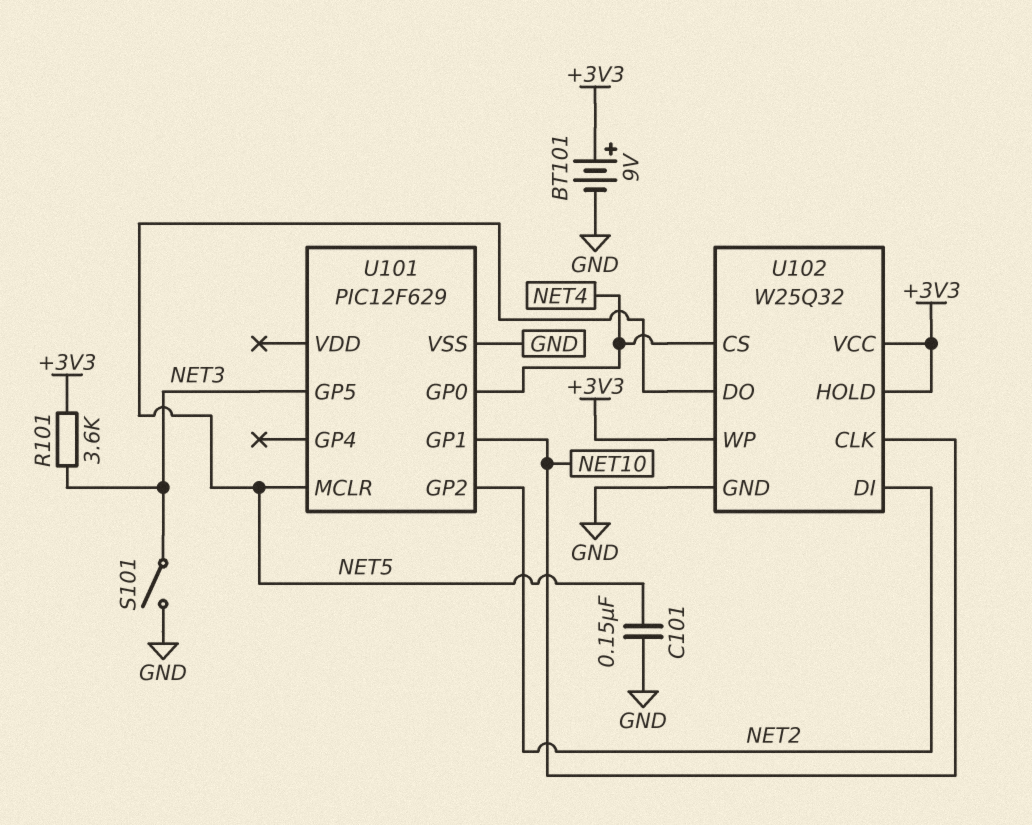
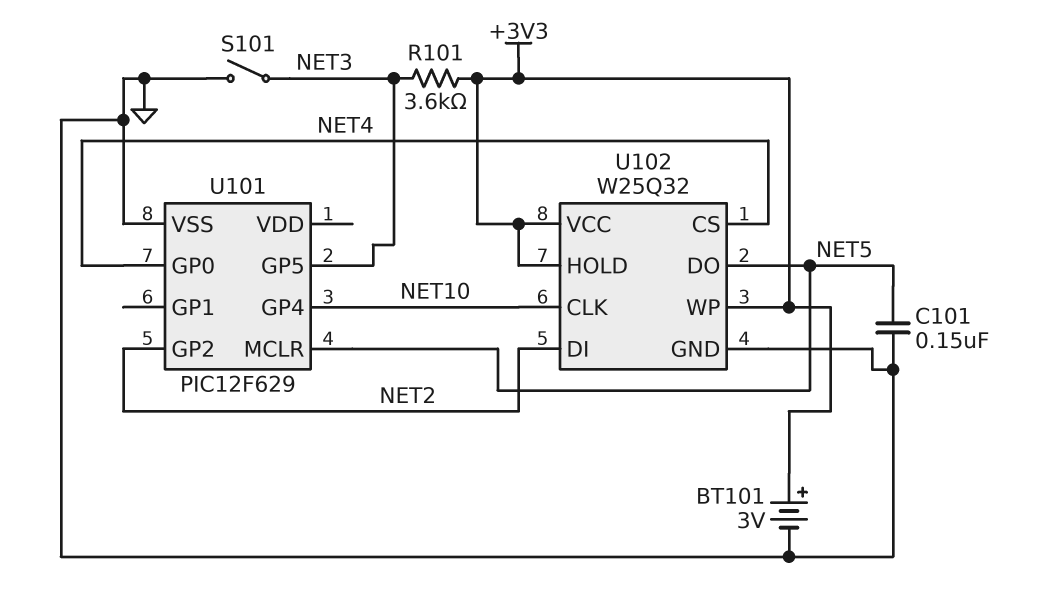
BT101: 9V (plus +3V3, minus GND) -> 3V (plus +3V3, minus GND)
U101 pin GP1: NET10 -> none
U101 pin GP4: none -> NET10

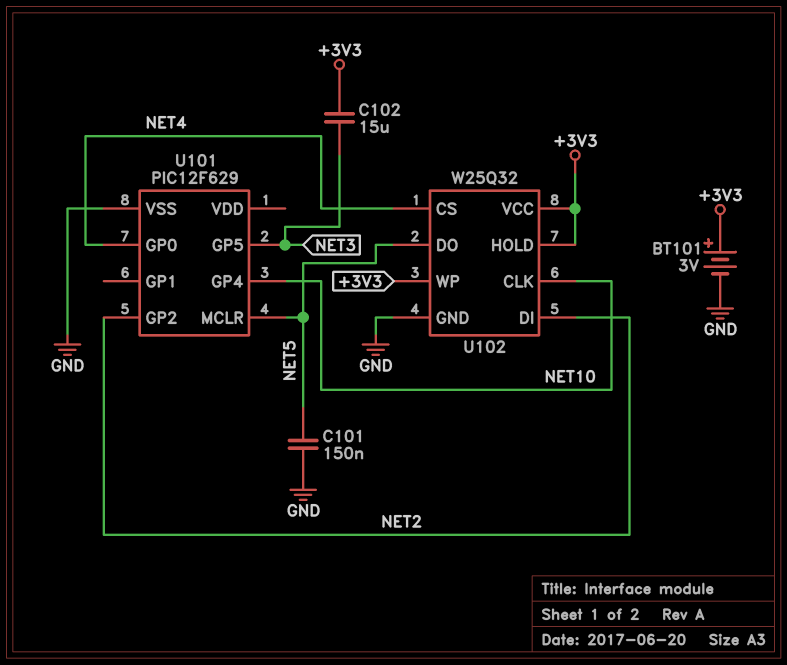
C102: none -> 15uF (+3V3, NET3)
R101: 3.6k (+3V3, NET3) -> none
S101: switch (GND, NET3) -> none

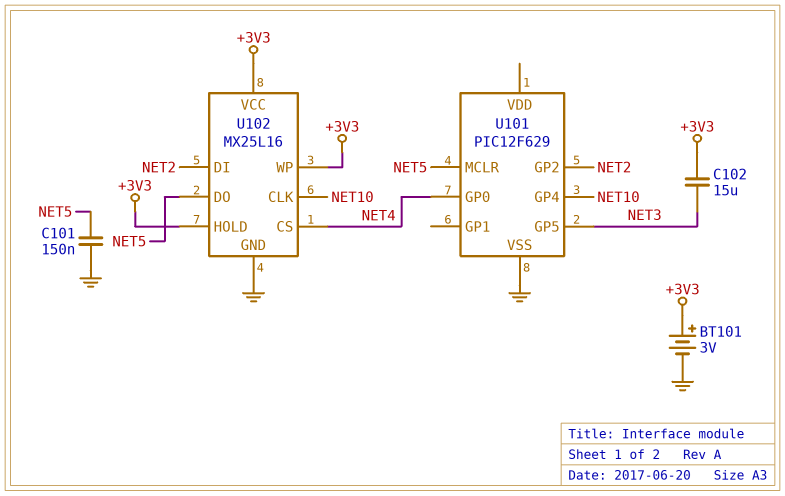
U102: W25Q32 -> MX25L16

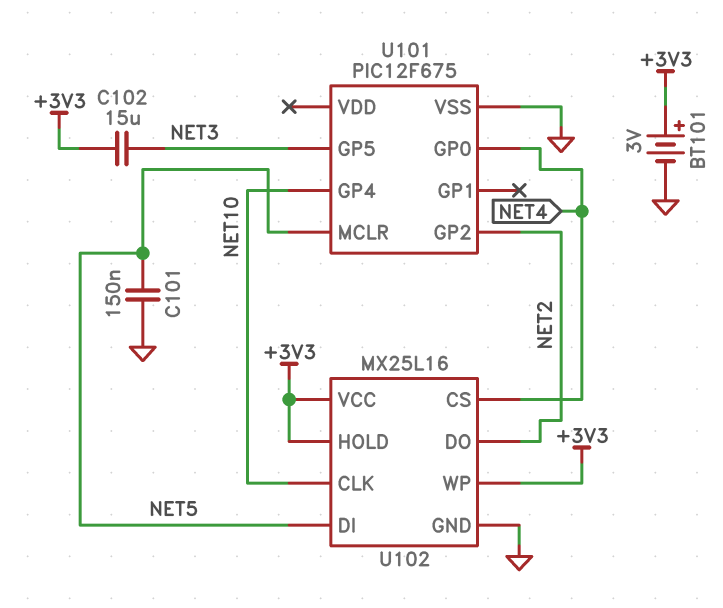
U101: PIC12F629 -> PIC12F675
U102 pin DI: NET2 -> NET5
U102 pin DO: NET5 -> NET2

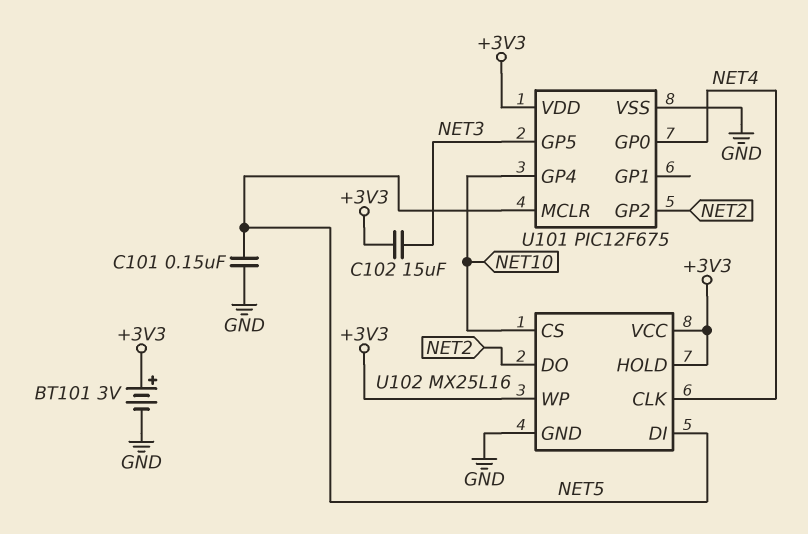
U101 pin VDD: none -> +3V3
U102 pin CLK: NET10 -> NET4
U102 pin CS: NET4 -> NET10

